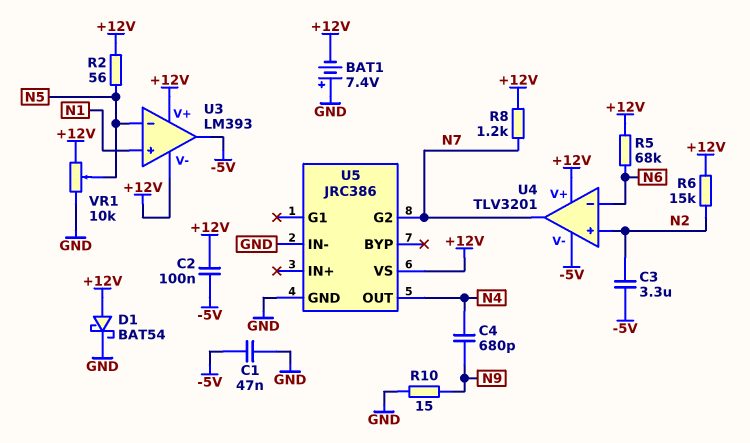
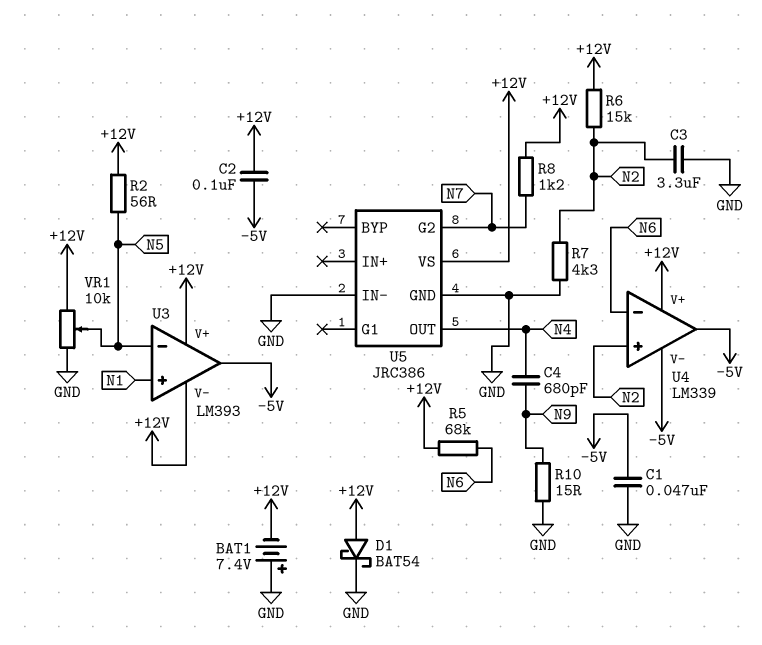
C3: 3.3uF (-5V, N2) -> 3.3uF (GND, N2)
R7: none -> 4.3k (GND, N2)
U4: TLV3201 -> LM339
U4 pin out: N7 -> -5V

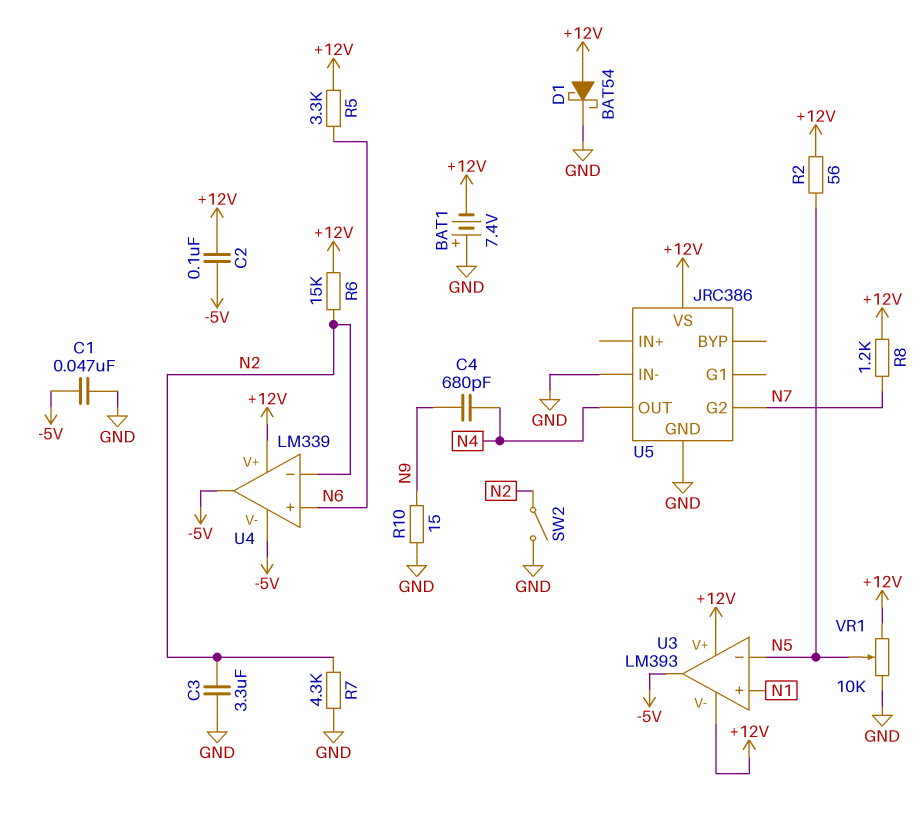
R5: 68k (+12V, N6) -> 3.3k (+12V, N6)
SW2: none -> switch (GND, N2)
U4 pin in+: N2 -> N6
U4 pin in-: N6 -> N2

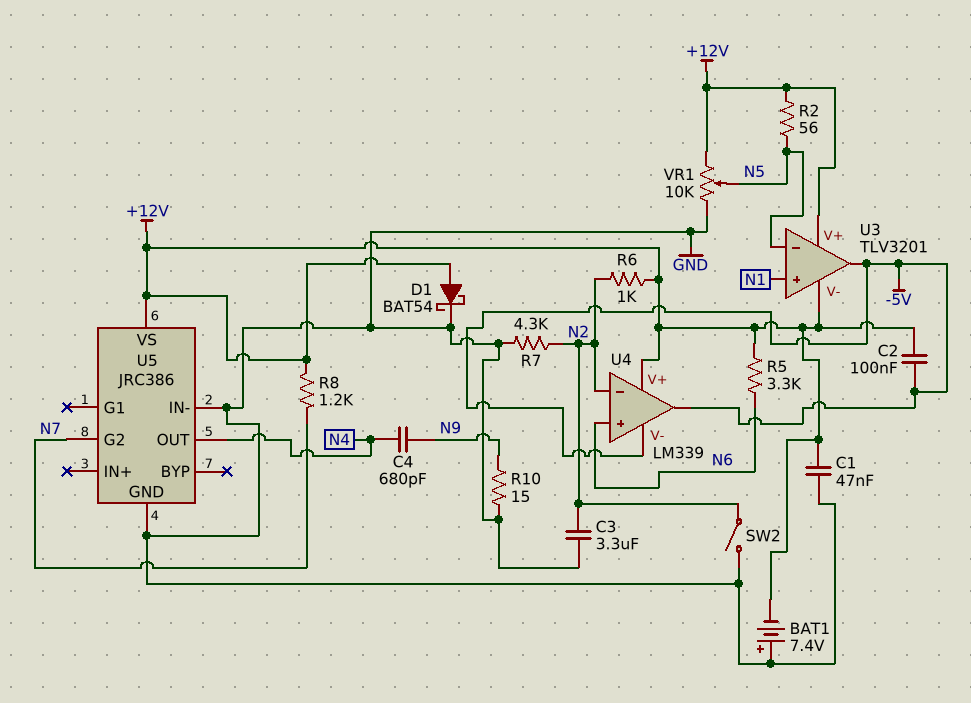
C1: 47nF (-5V, GND) -> 47nF (+12V, GND)
R6: 15k (+12V, N2) -> 1k (+12V, N2)
U3: LM393 -> TLV3201

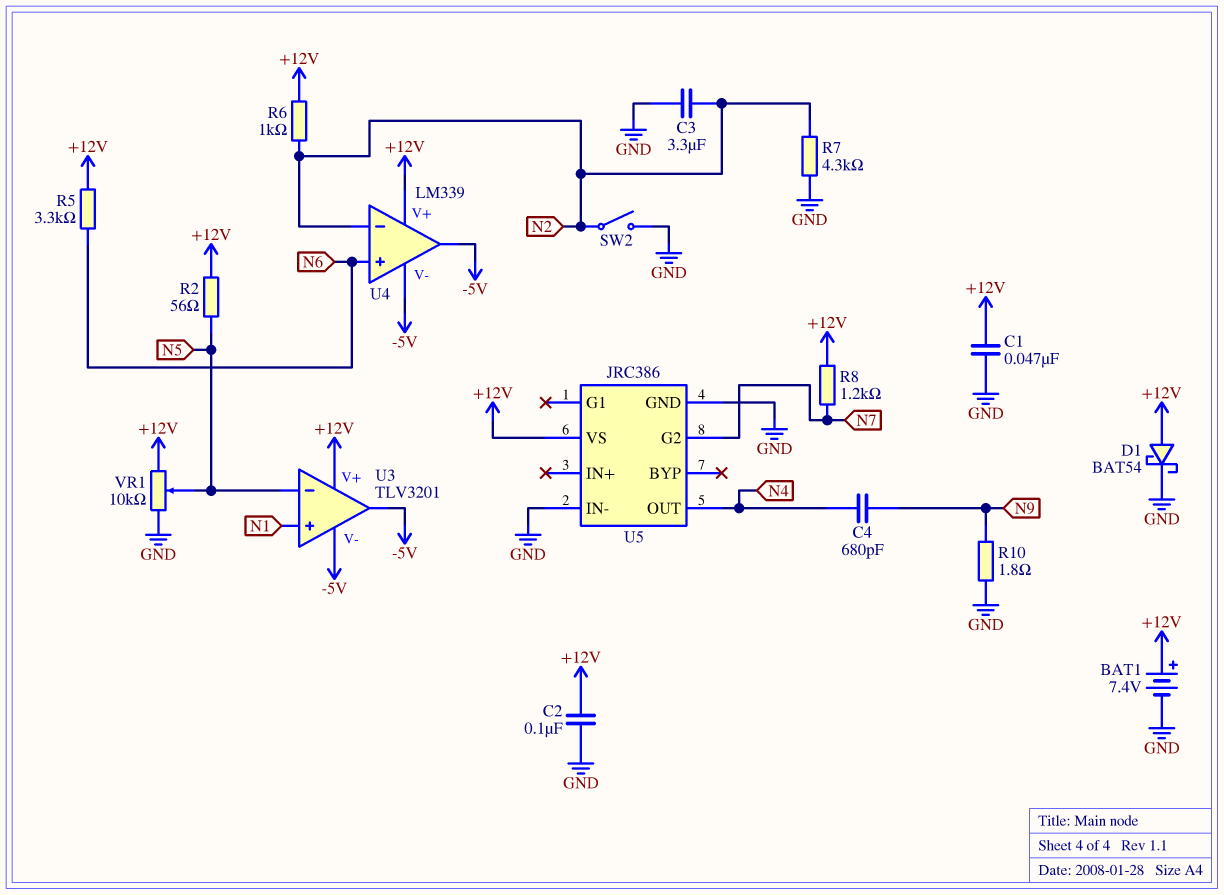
BAT1: 7.4V (plus GND, minus +12V) -> 7.4V (plus +12V, minus GND)
C2: 100nF (+12V, -5V) -> 100nF (+12V, GND)
R10: 15 (GND, N9) -> 1.8 (GND, N9)
U3 pin V-: +12V -> -5V

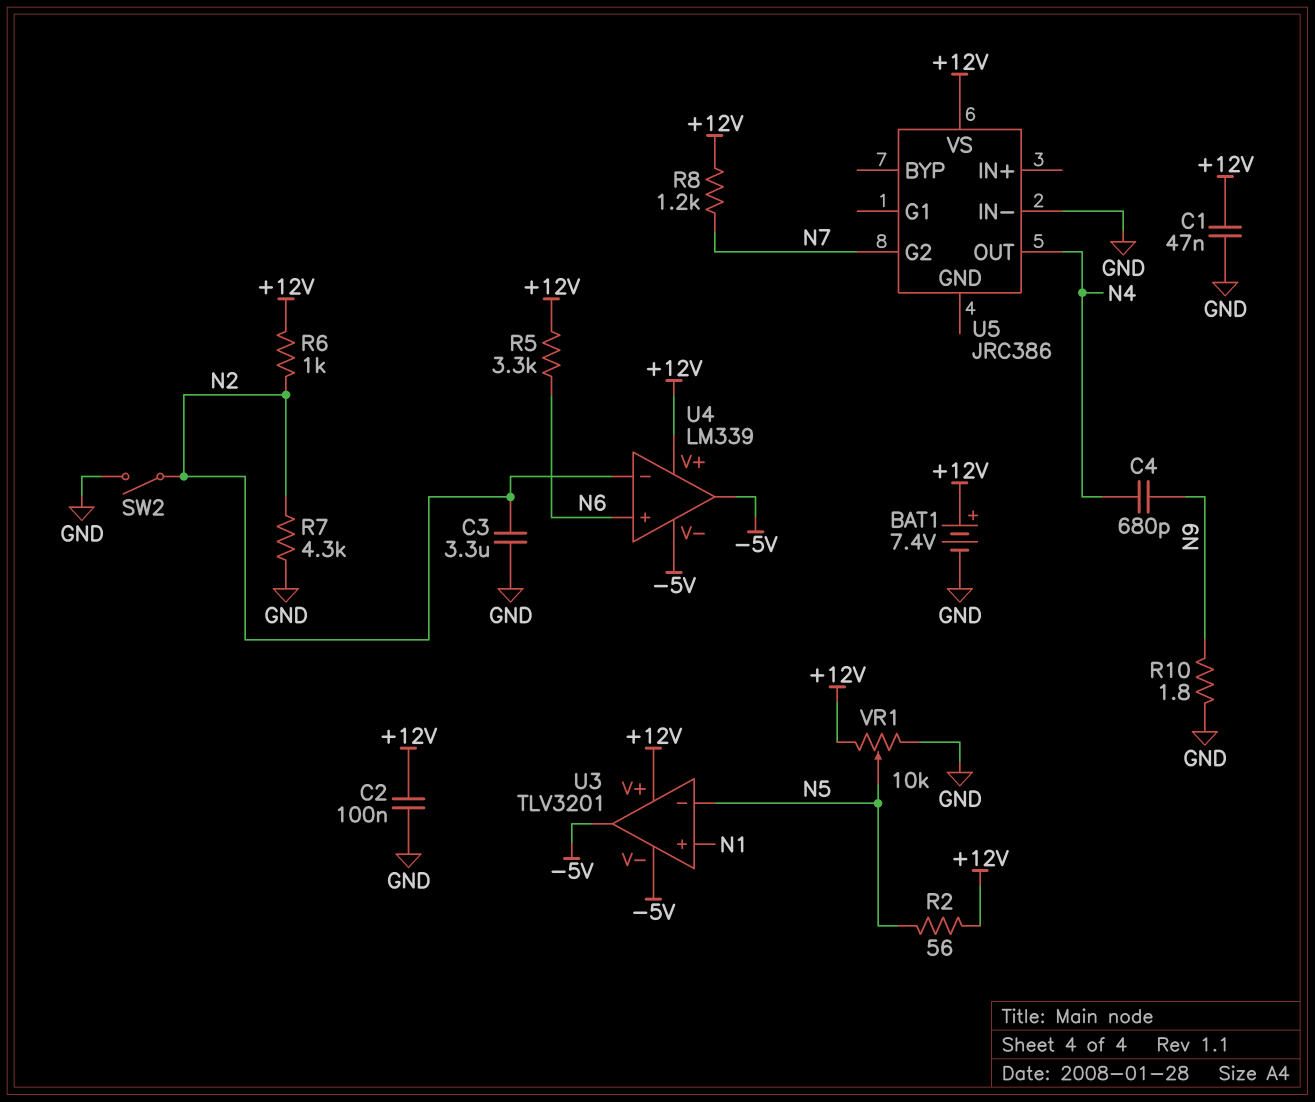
D1: schottky BAT54 (A +12V, K GND) -> none
U5 pin GND: GND -> none

